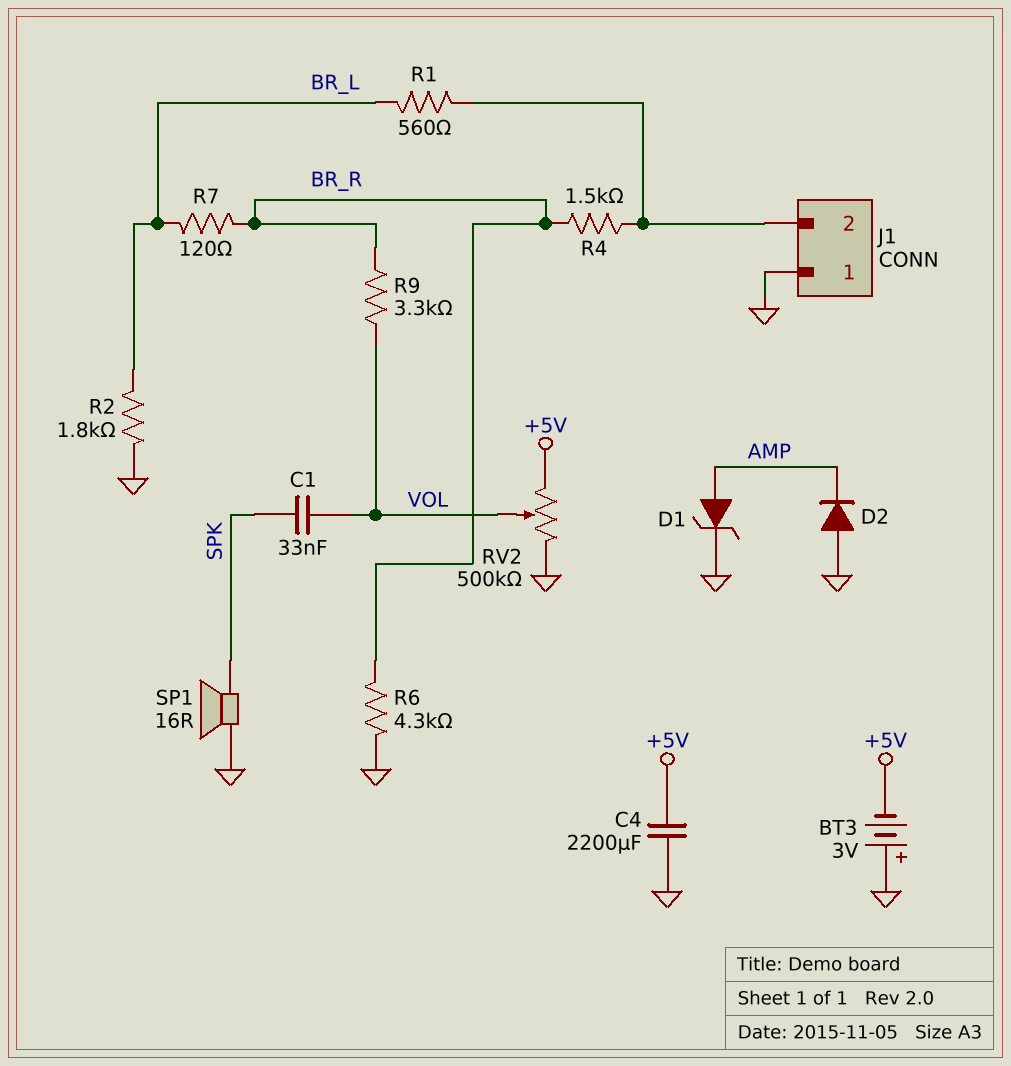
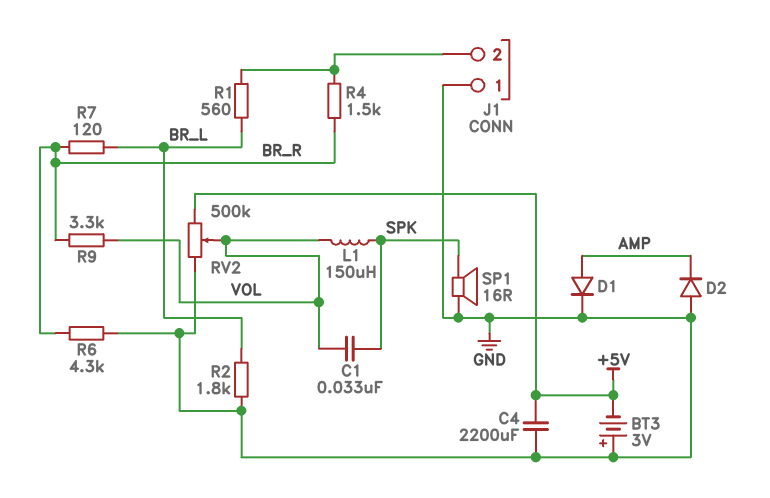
D1: zener (A AMP, K GND) -> diode (A AMP, K GND)
L1: none -> 150uH (SPK, VOL)

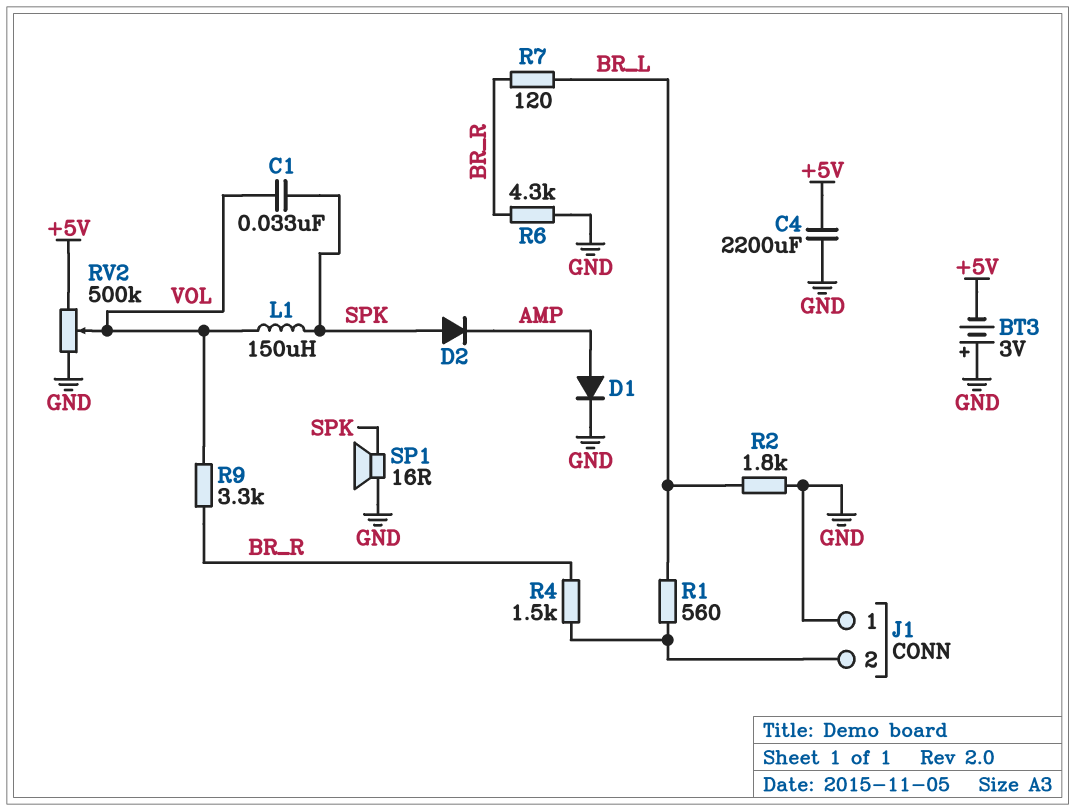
D2: diode (A GND, K AMP) -> diode (A SPK, K AMP)

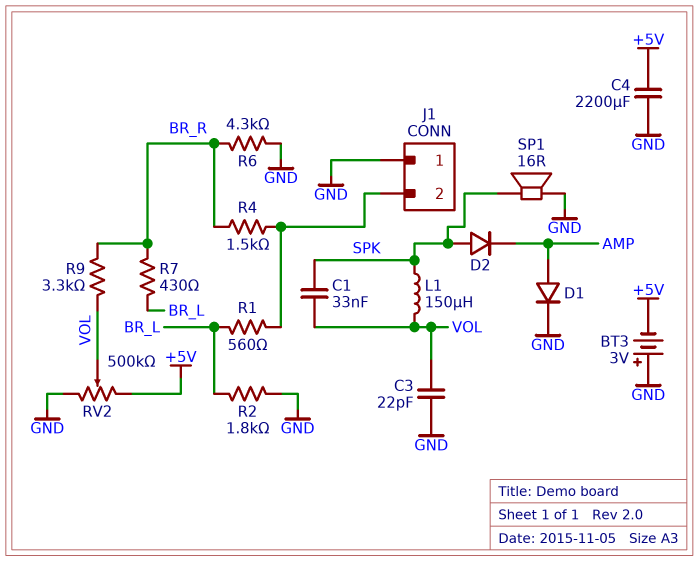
C3: none -> 22pF (GND, VOL)
R7: 120 (BR_L, BR_R) -> 430 (BR_L, BR_R)

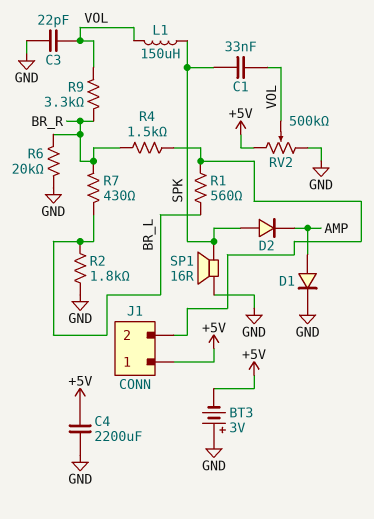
J1 pin 1: GND -> +5V
R6: 4.3k (BR_R, GND) -> 20k (BR_R, GND)

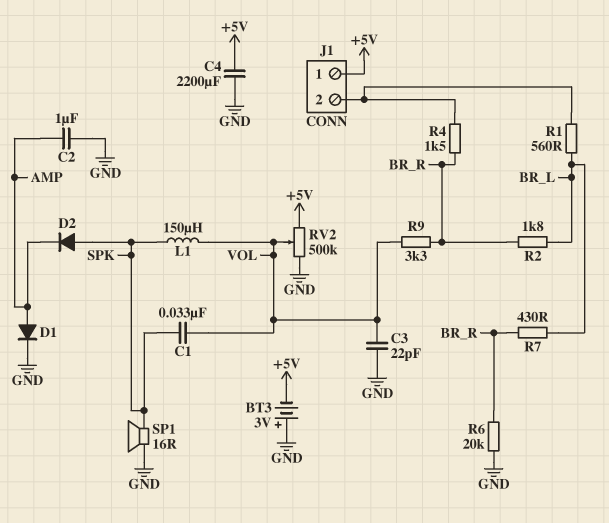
C2: none -> 1uF (AMP, GND)
R2: 1.8k (BR_L, GND) -> 1.8k (BR_L, BR_R)

